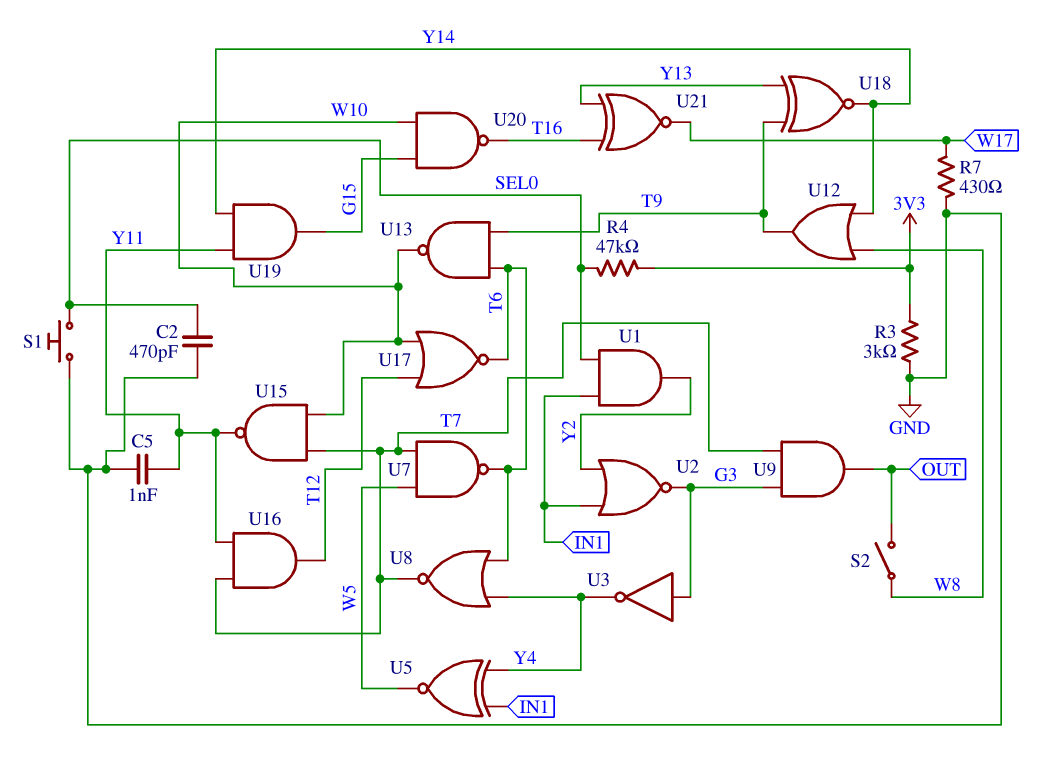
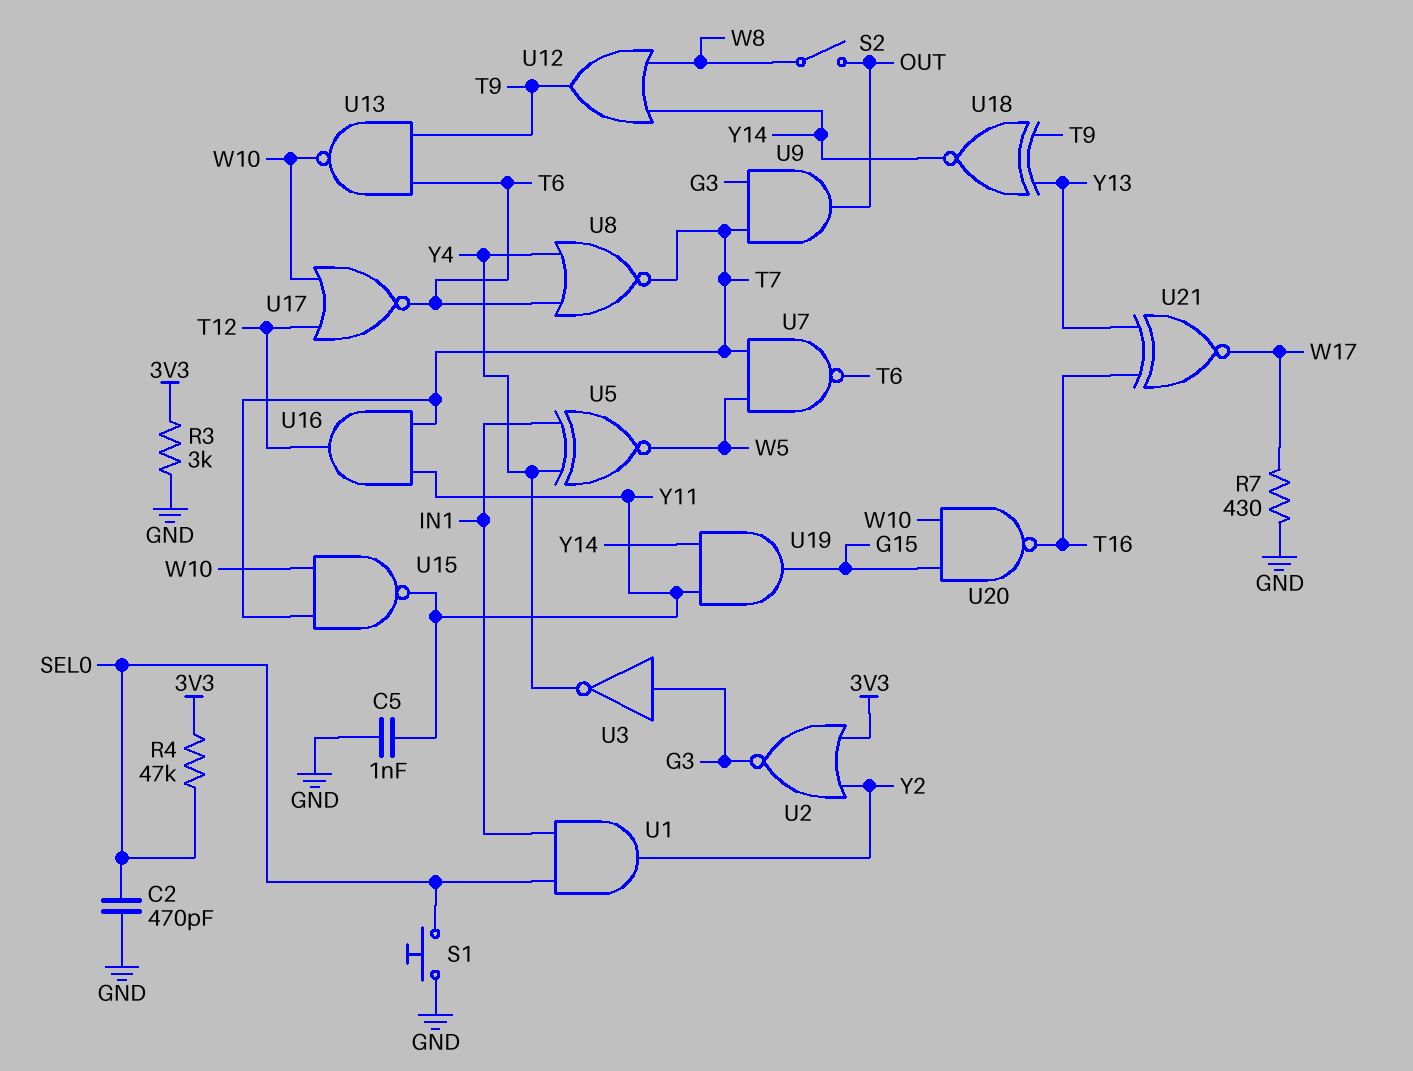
U2: NOR (in IN1, in Y2, out G3) -> NOR (in 3V3, in Y2, out G3)

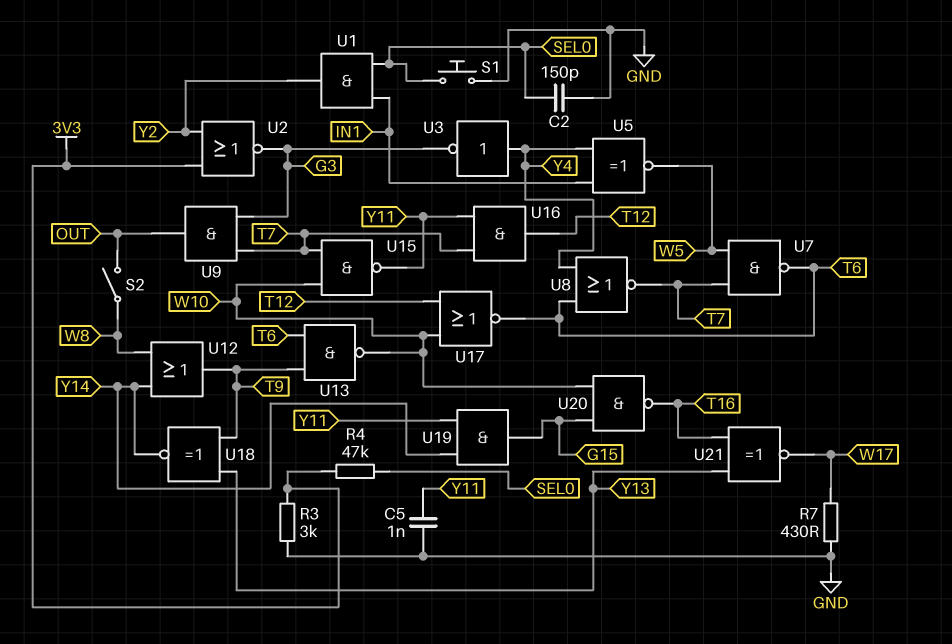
C2: 470pF (GND, SEL0) -> 150pF (GND, SEL0)
U3: NOT (in G3, out Y4) -> NOT (in Y4, out G3)

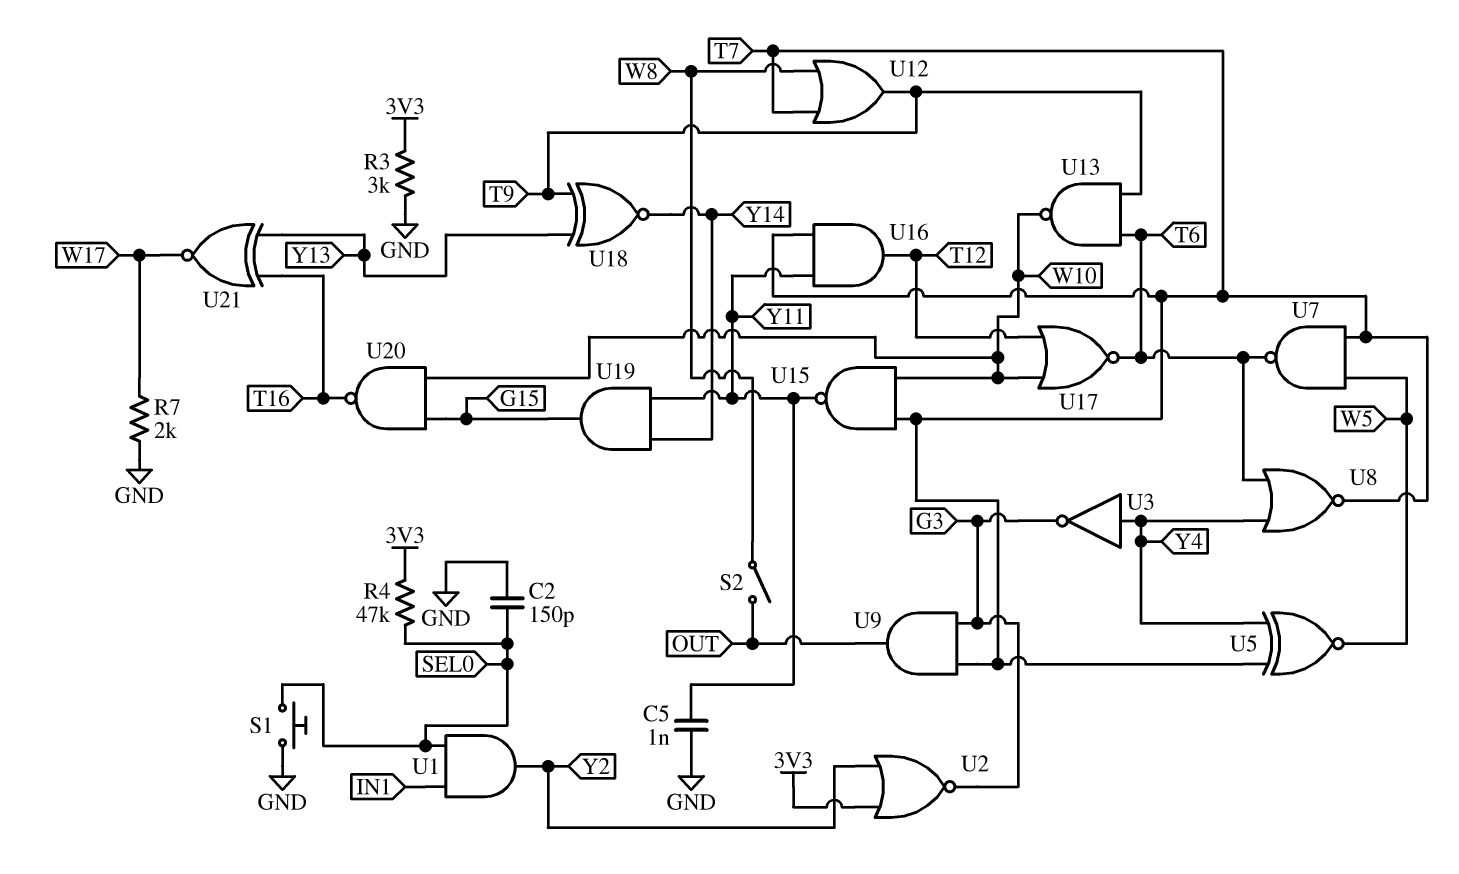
R7: 430 (GND, W17) -> 2k (GND, W17)
U5: XNOR (in IN1, in Y4, out W5) -> XNOR (in T7, in Y4, out W5)
U12: OR (in W8, in Y14, out T9) -> OR (in T7, in W8, out T9)

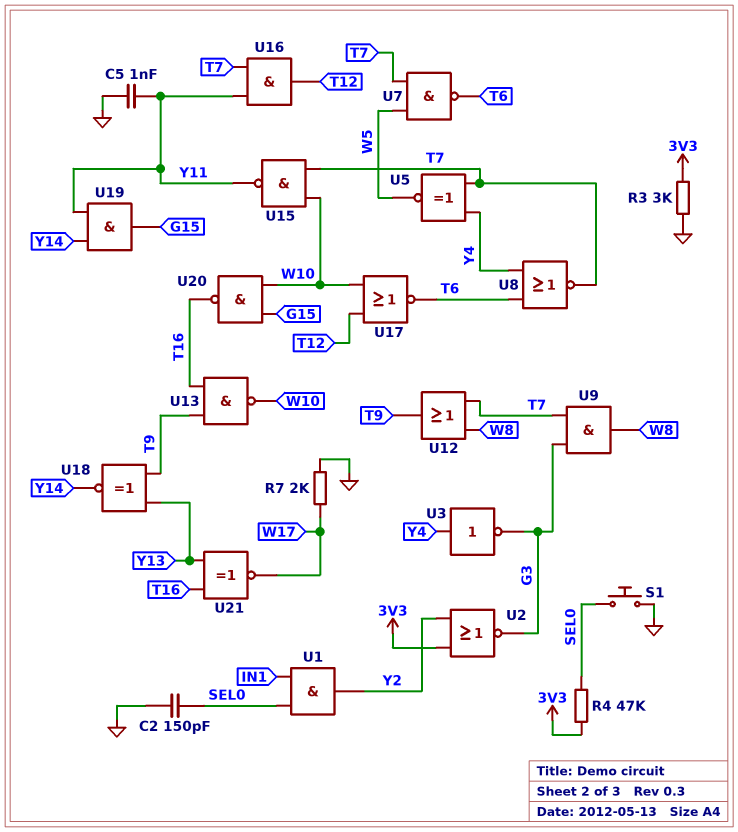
S2: switch (OUT, W8) -> none
U9: AND (in G3, in T7, out OUT) -> AND (in G3, in T7, out W8)
U13: NAND (in T6, in T9, out W10) -> NAND (in T9, in T16, out W10)

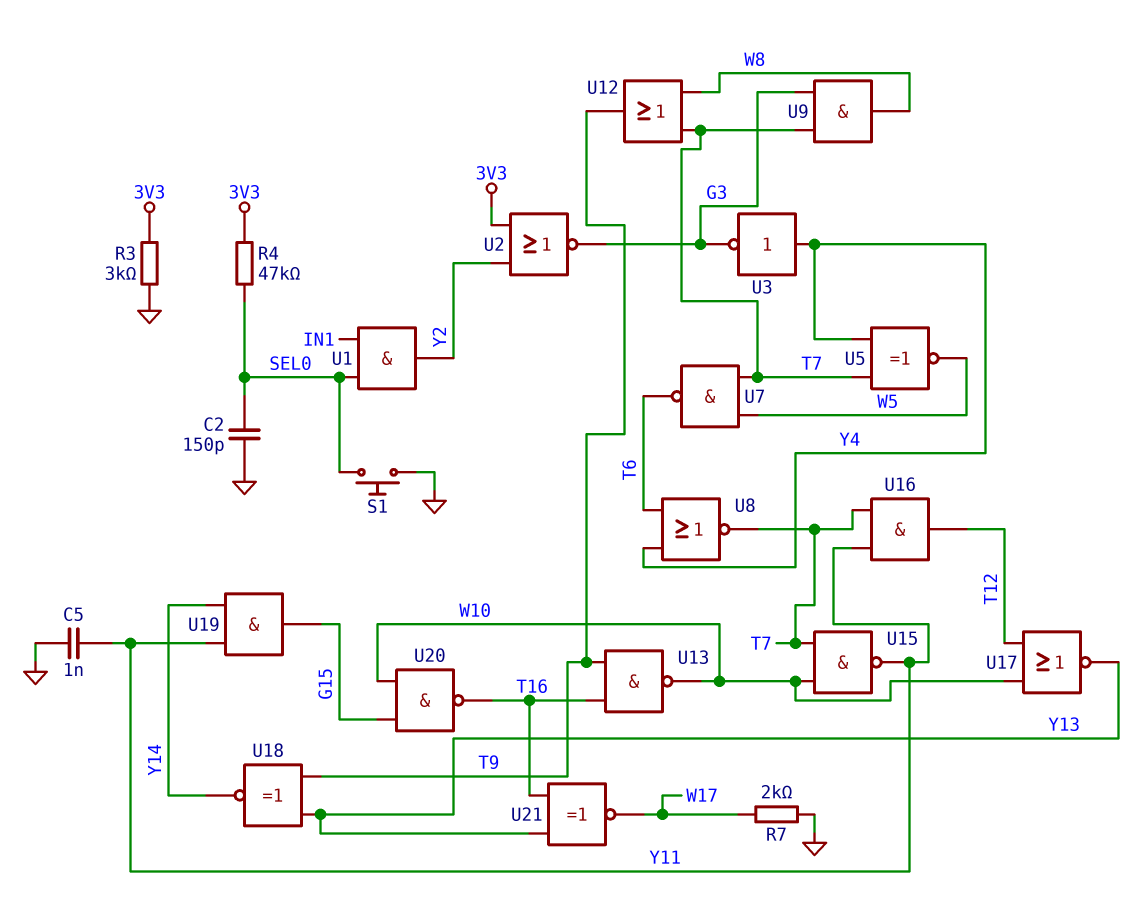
U17: NOR (in T12, in W10, out T6) -> NOR (in T12, in W10, out Y13)

